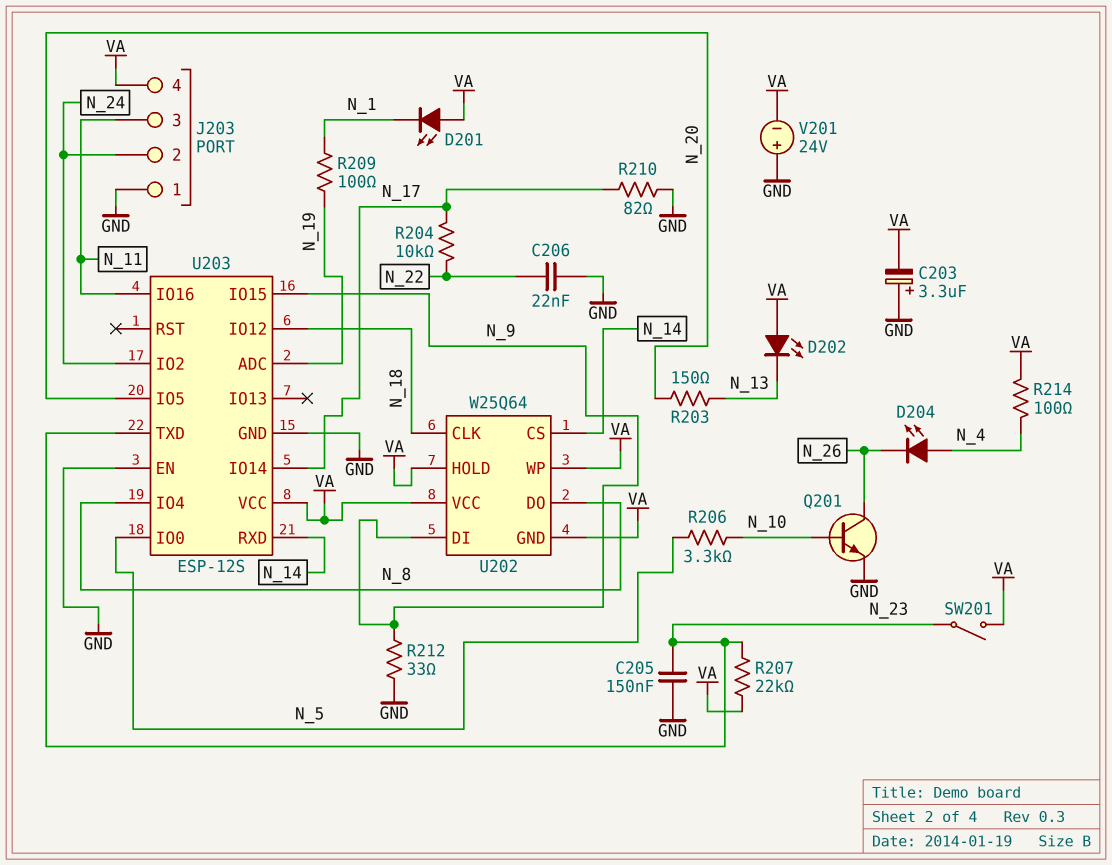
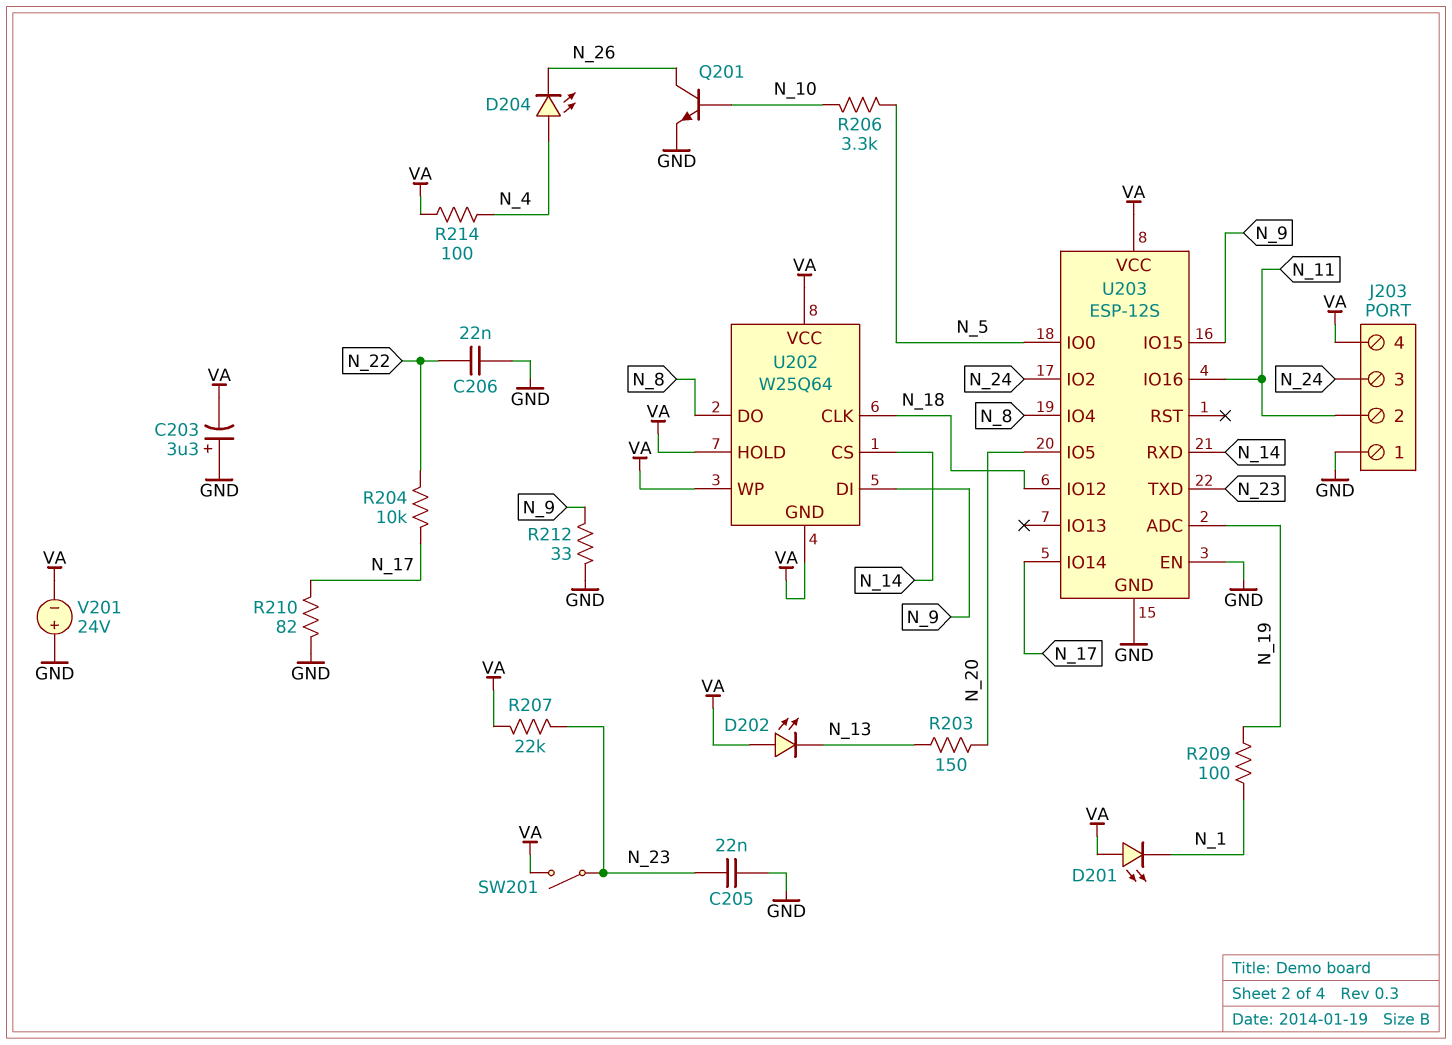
C205: 150nF (GND, N_23) -> 22nF (GND, N_23)
J203 pin 2: N_24 -> N_11
J203 pin 3: N_11 -> N_24

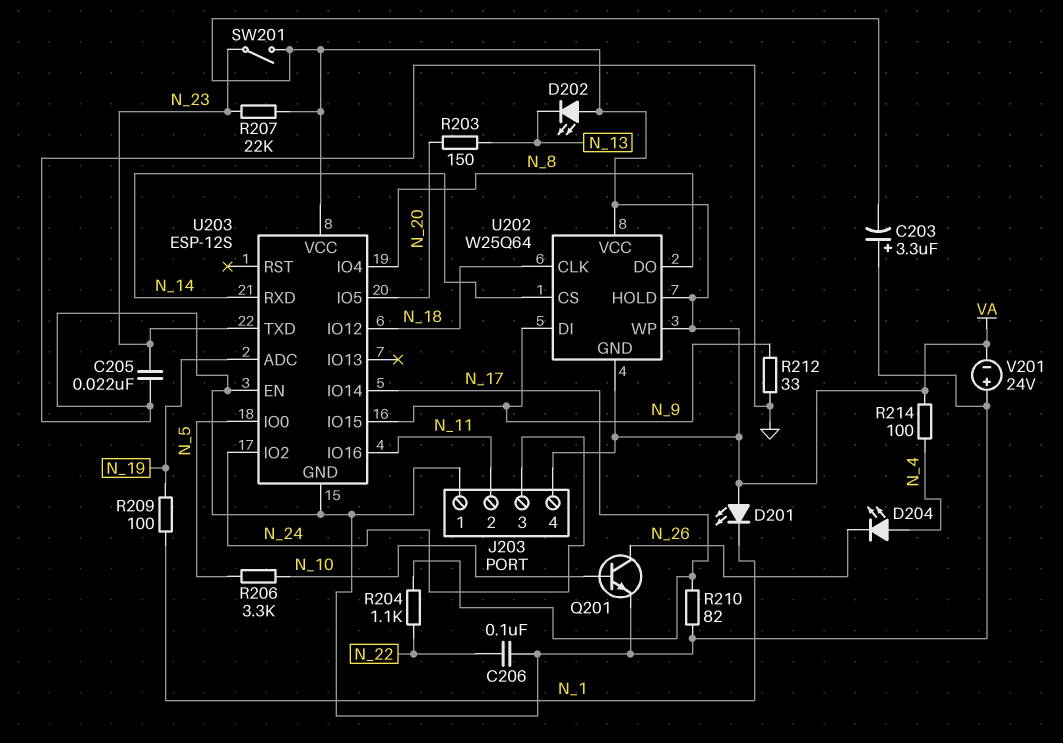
C206: 22nF (GND, N_22) -> 100nF (GND, N_22)
R204: 10k (N_17, N_22) -> 1.1k (N_17, N_22)

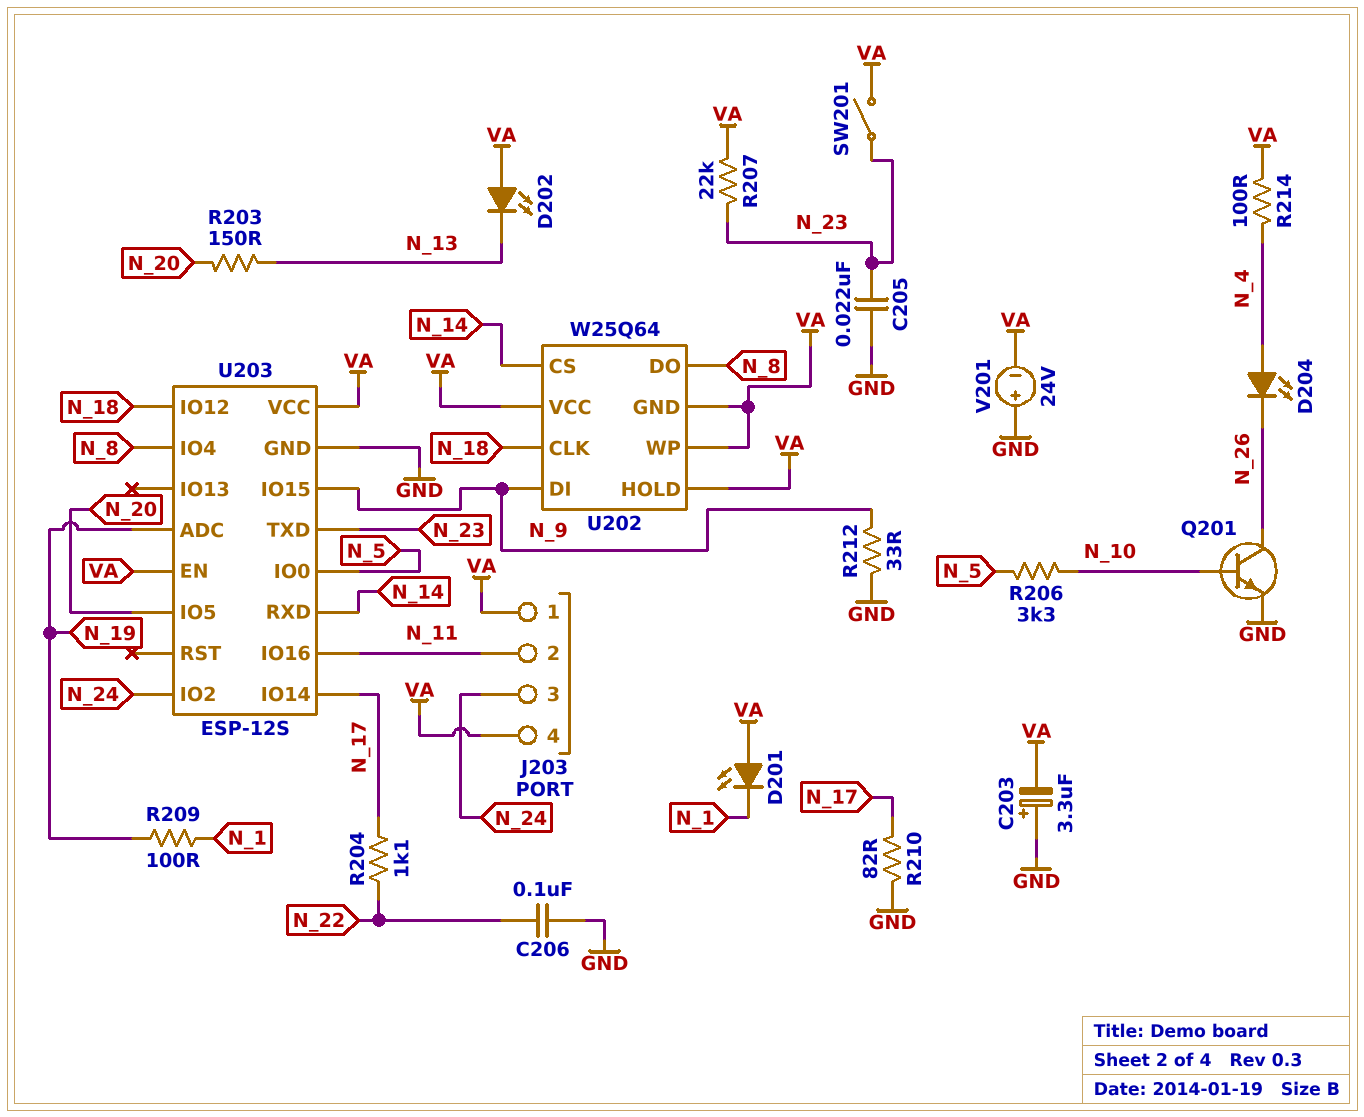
J203 pin 1: GND -> VA
U203 pin EN: GND -> VA

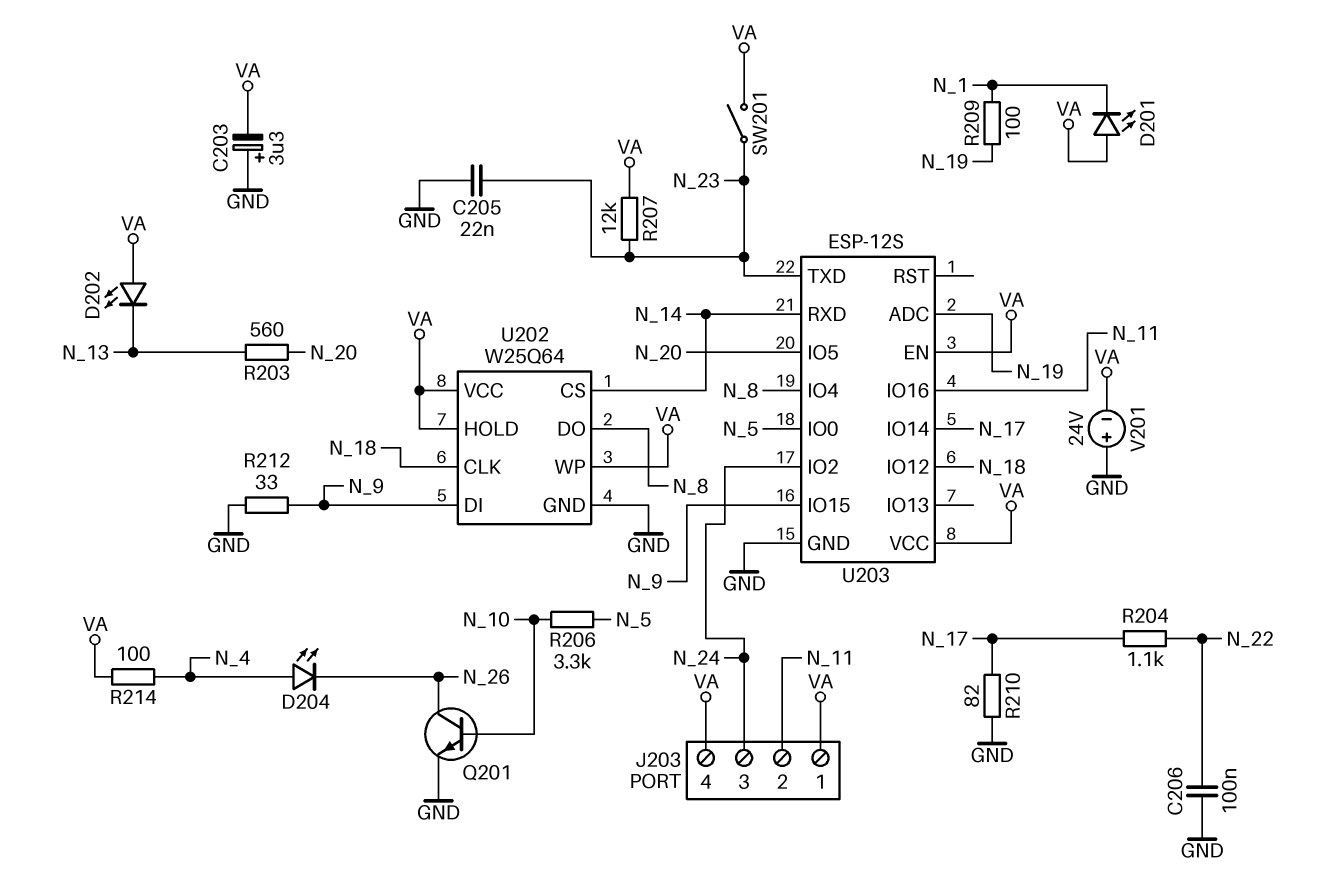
R203: 150 (N_13, N_20) -> 560 (N_13, N_20)
R207: 22k (N_23, VA) -> 12k (N_23, VA)
U202 pin GND: VA -> GND

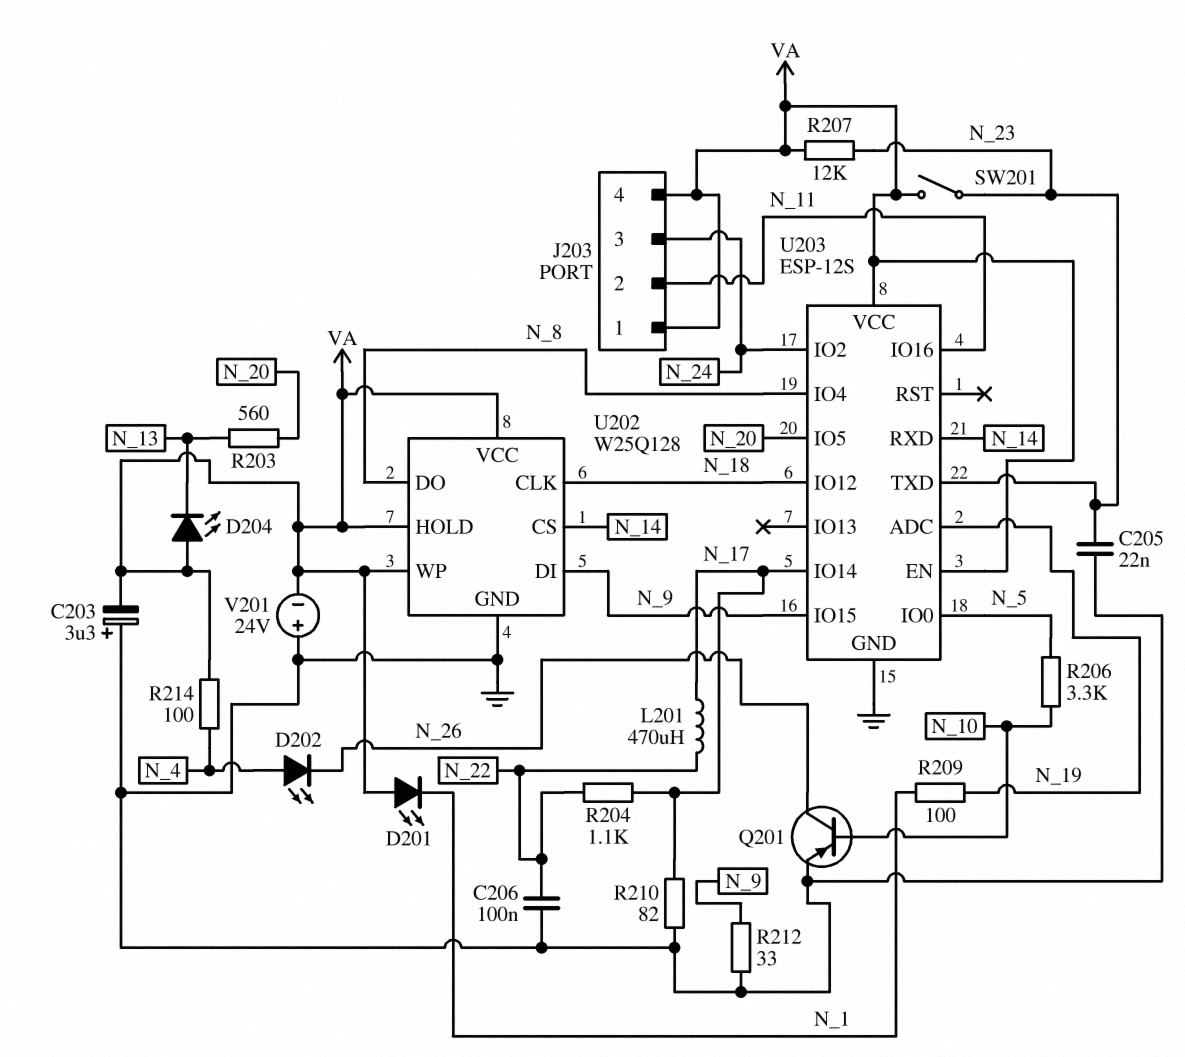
D202: LED (A VA, K N_13) -> LED (A N_4, K N_26)
D204: LED (A N_4, K N_26) -> LED (A VA, K N_13)
L201: none -> 470uH (N_17, N_22)
Q201: NPN (B N_10, C N_26, E GND) -> PNP (B N_10, C N_26, E GND)
U202: W25Q64 -> W25Q128

